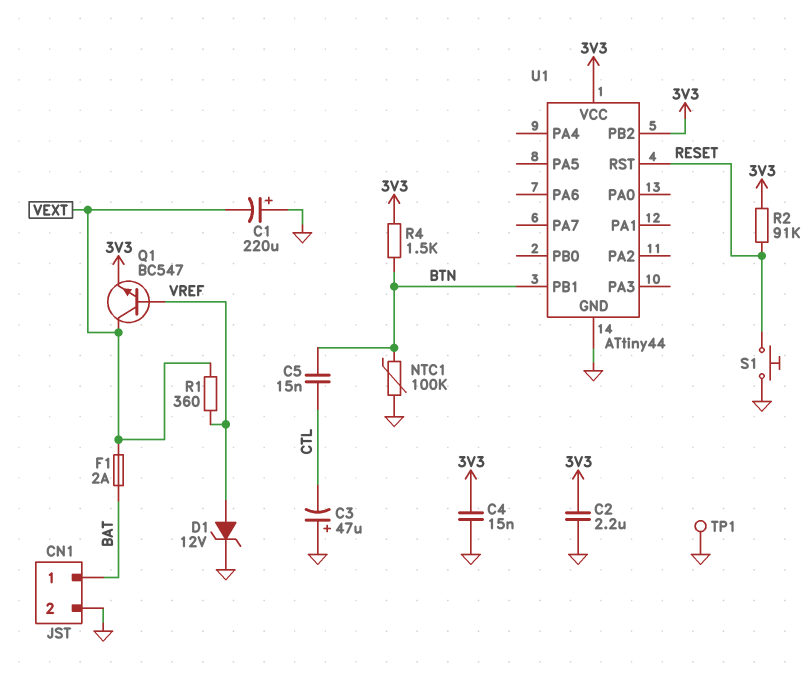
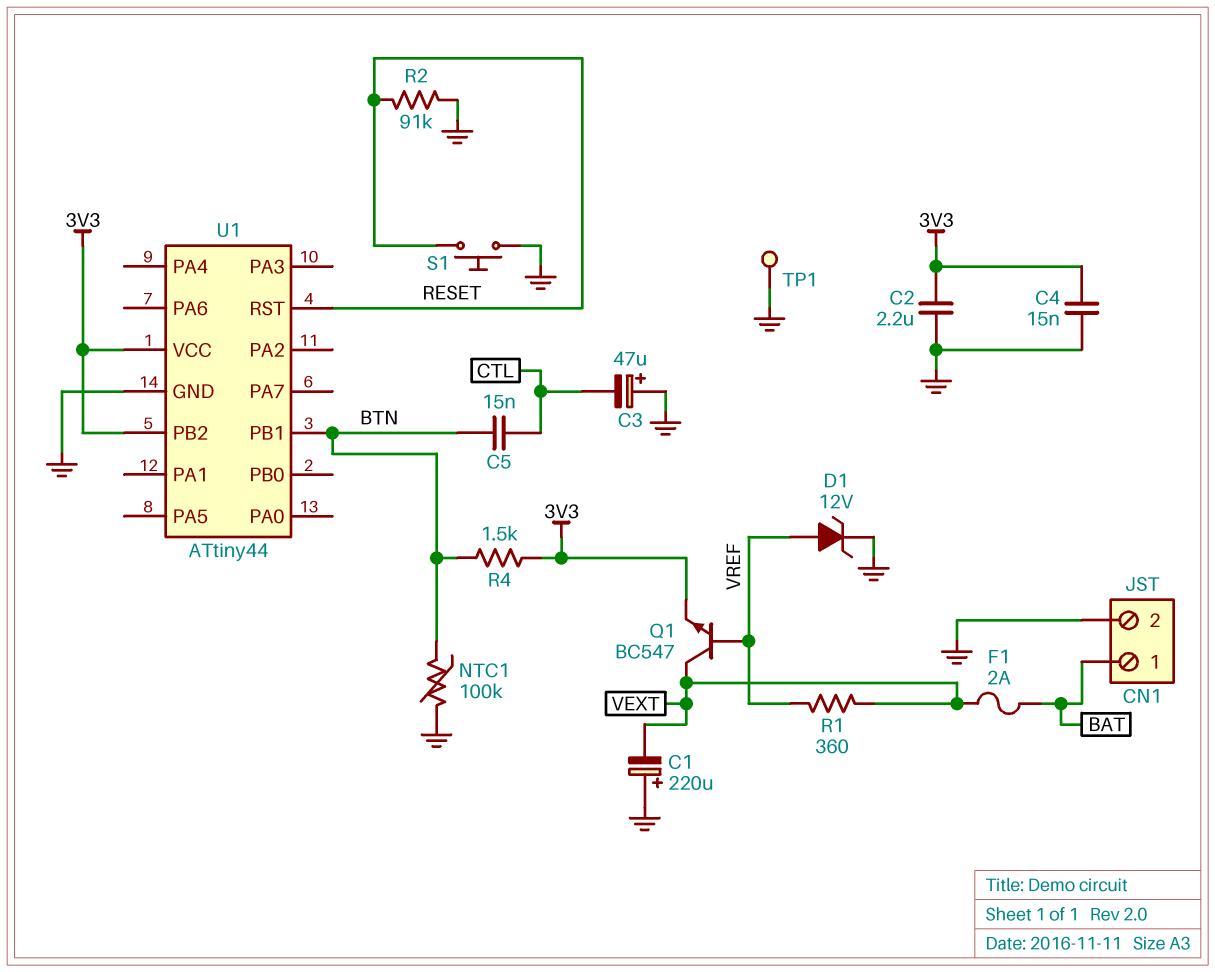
R2: 91k (3V3, RESET) -> 91k (GND, RESET)

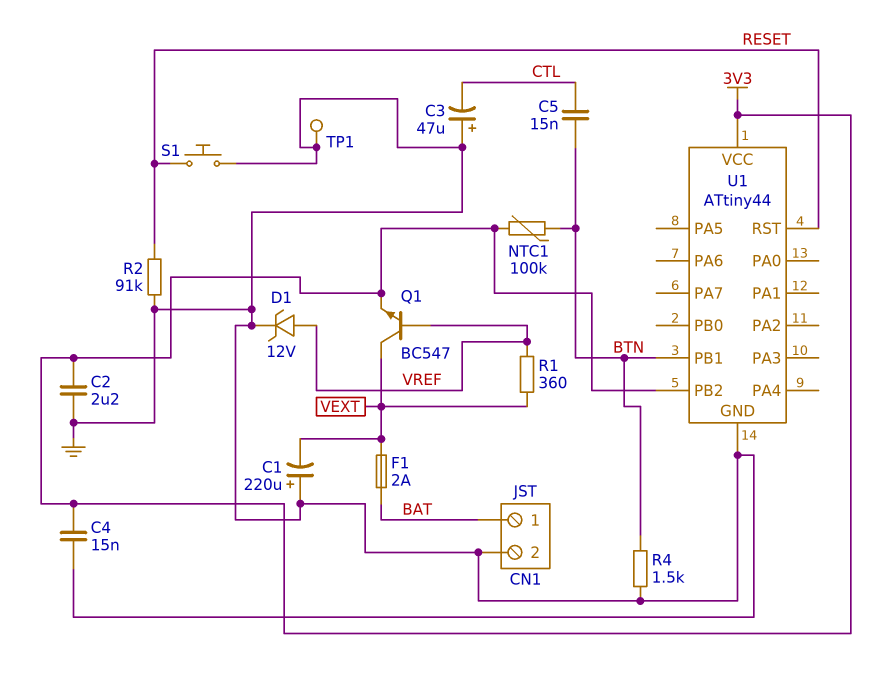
NTC1: 100k (BTN, GND) -> 100k (3V3, BTN)
R4: 1.5k (3V3, BTN) -> 1.5k (BTN, GND)

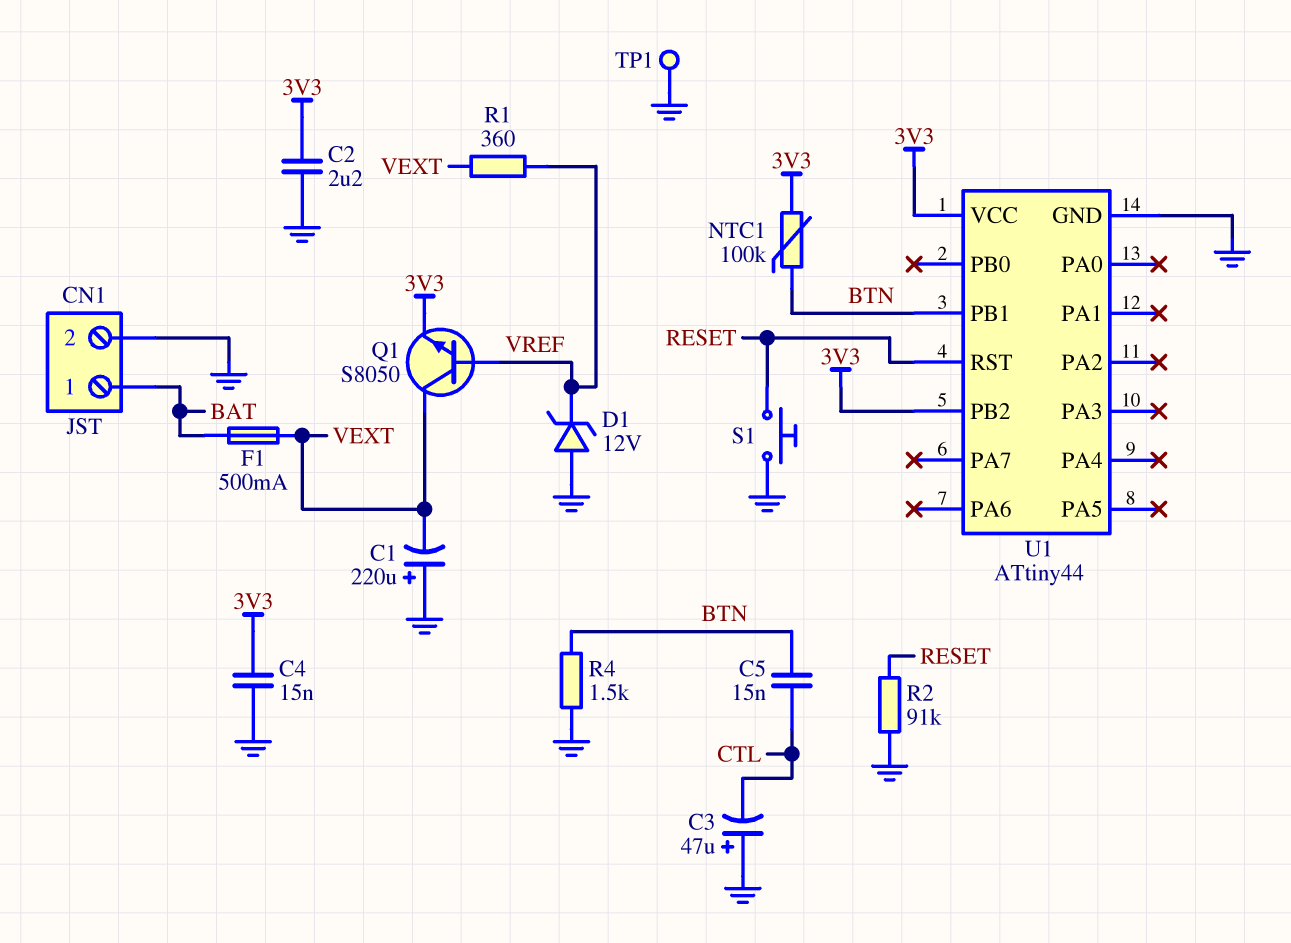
D1: zener 12V (A VREF, K GND) -> zener 12V (A GND, K VREF)
F1: 2A (BAT, VEXT) -> 500mA (BAT, VEXT)
Q1: NPN BC547 (B VREF, C VEXT, E 3V3) -> NPN S8050 (B VREF, C VEXT, E 3V3)

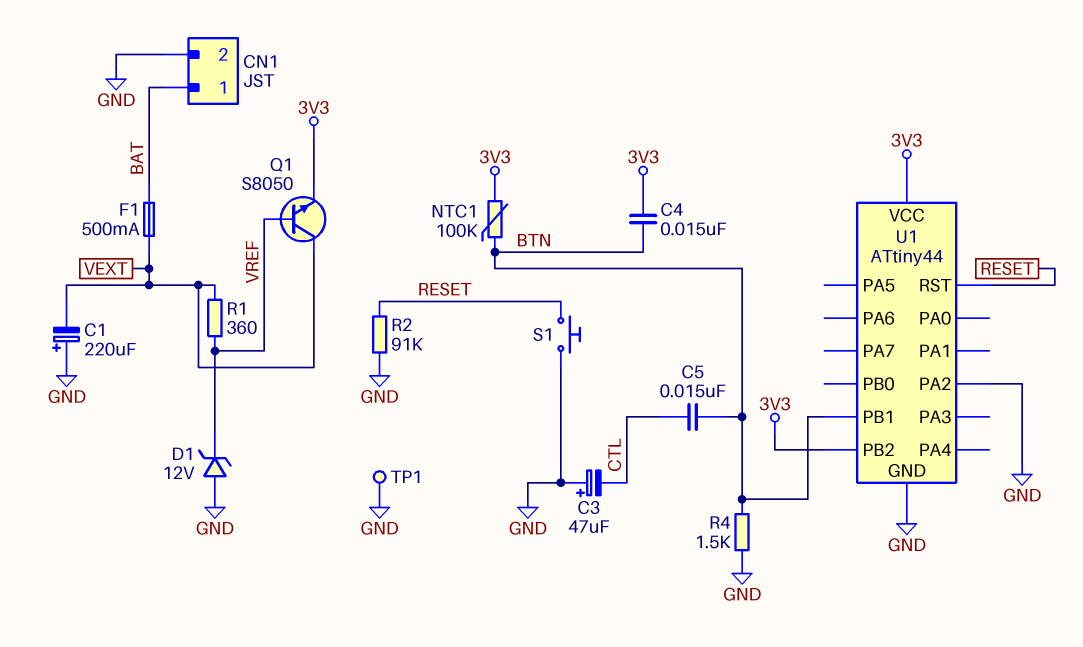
C2: 2.2uF (3V3, GND) -> none
C4: 15nF (3V3, GND) -> 15nF (3V3, BTN)
U1 pin PA2: none -> GND

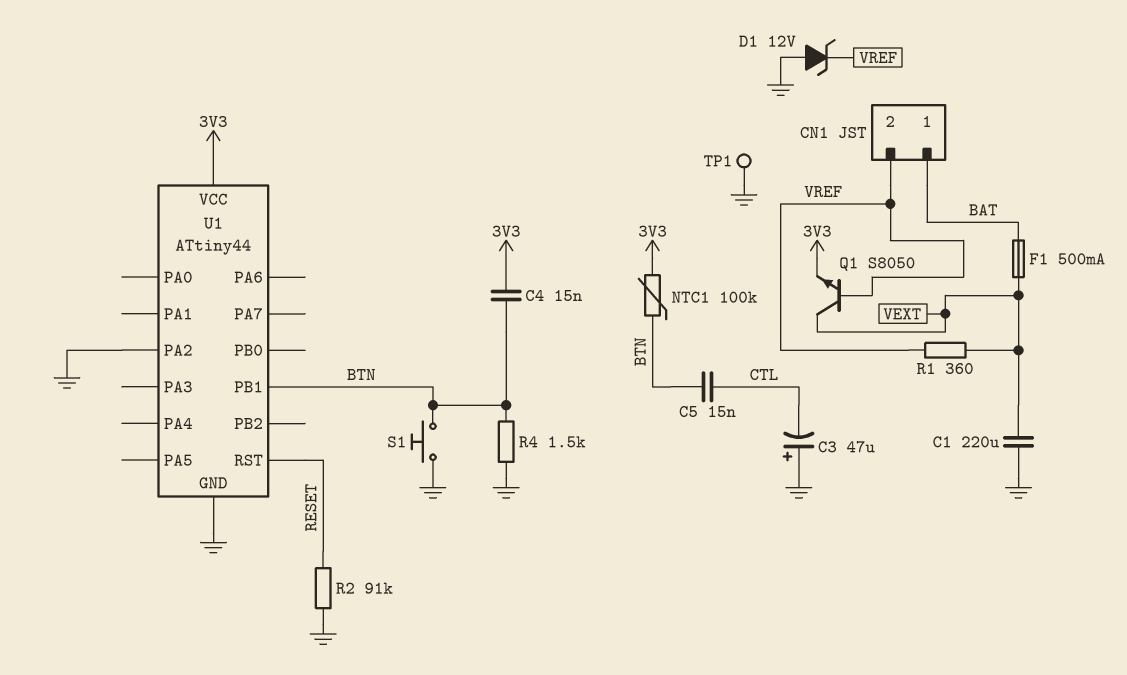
C1: 220uF (plus GND, minus VEXT) -> 220uF (GND, VEXT)
CN1 pin 2: GND -> VREF
S1: button (GND, RESET) -> button (BTN, GND)
U1 pin PB2: 3V3 -> none

